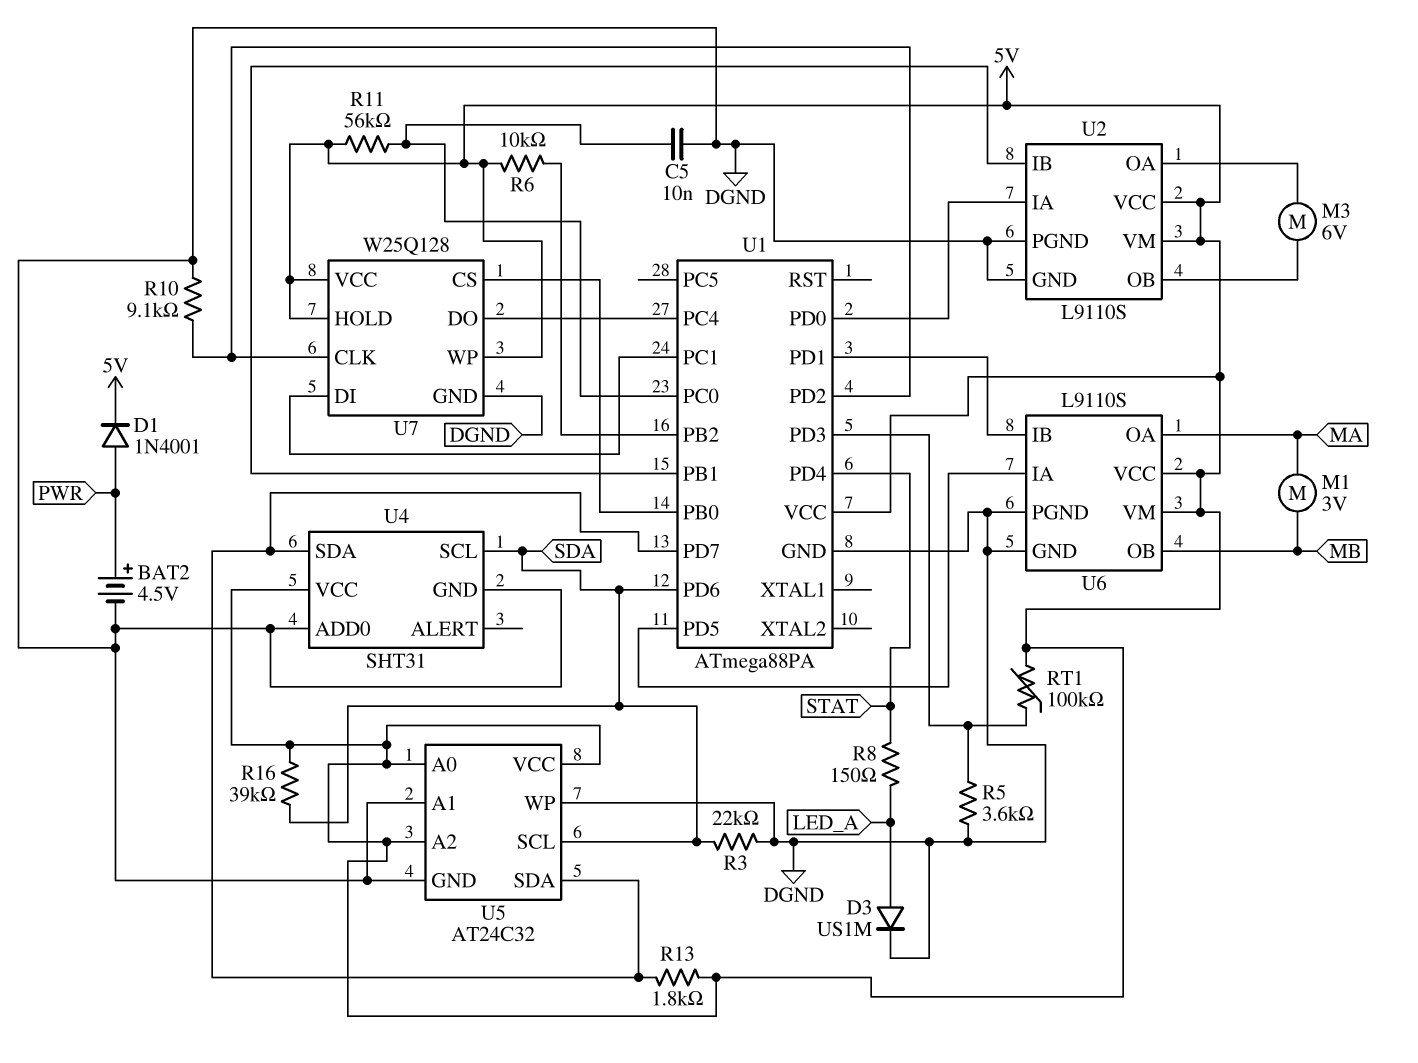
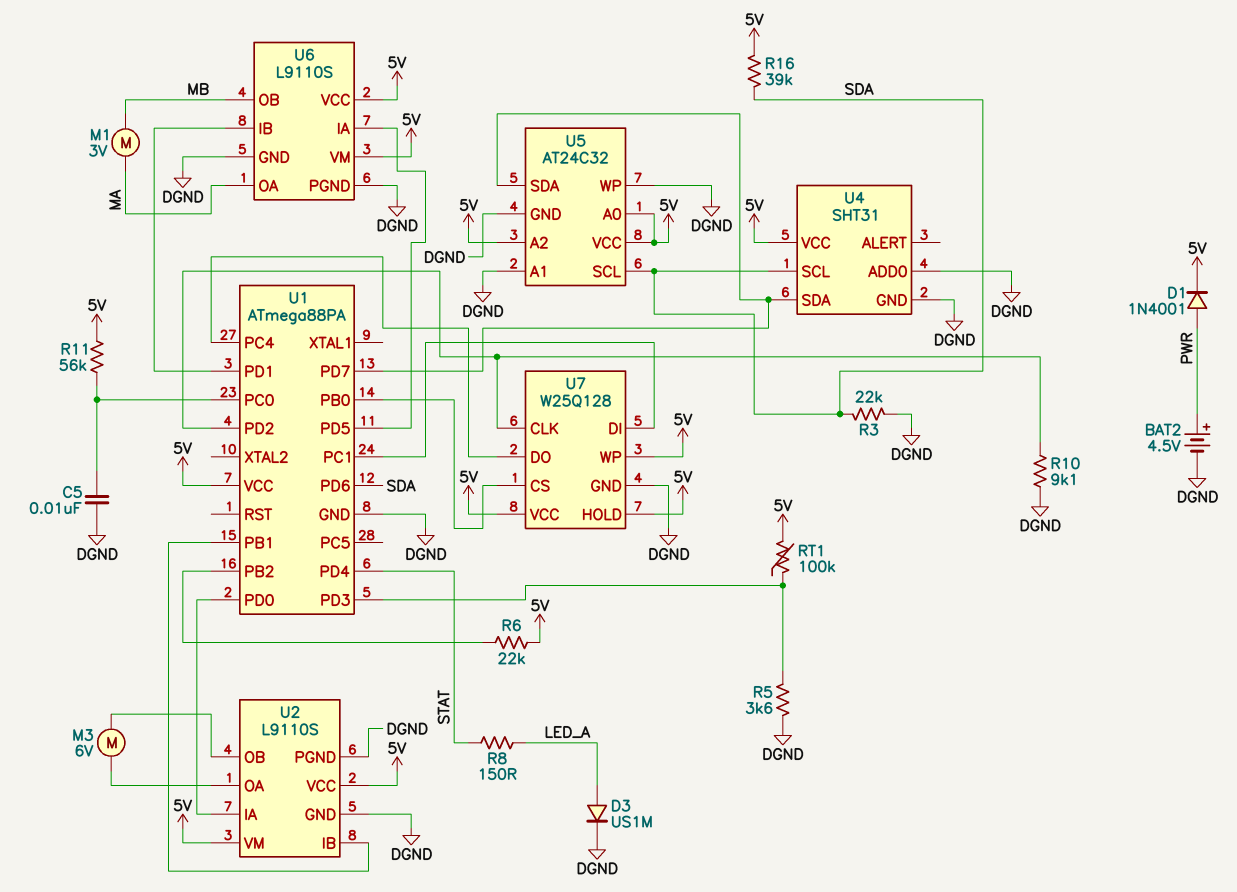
R6: 10k (5V, U1/PB2) -> 22k (5V, U1/PB2)
R13: 1.8k (5V, U1/PD7) -> none

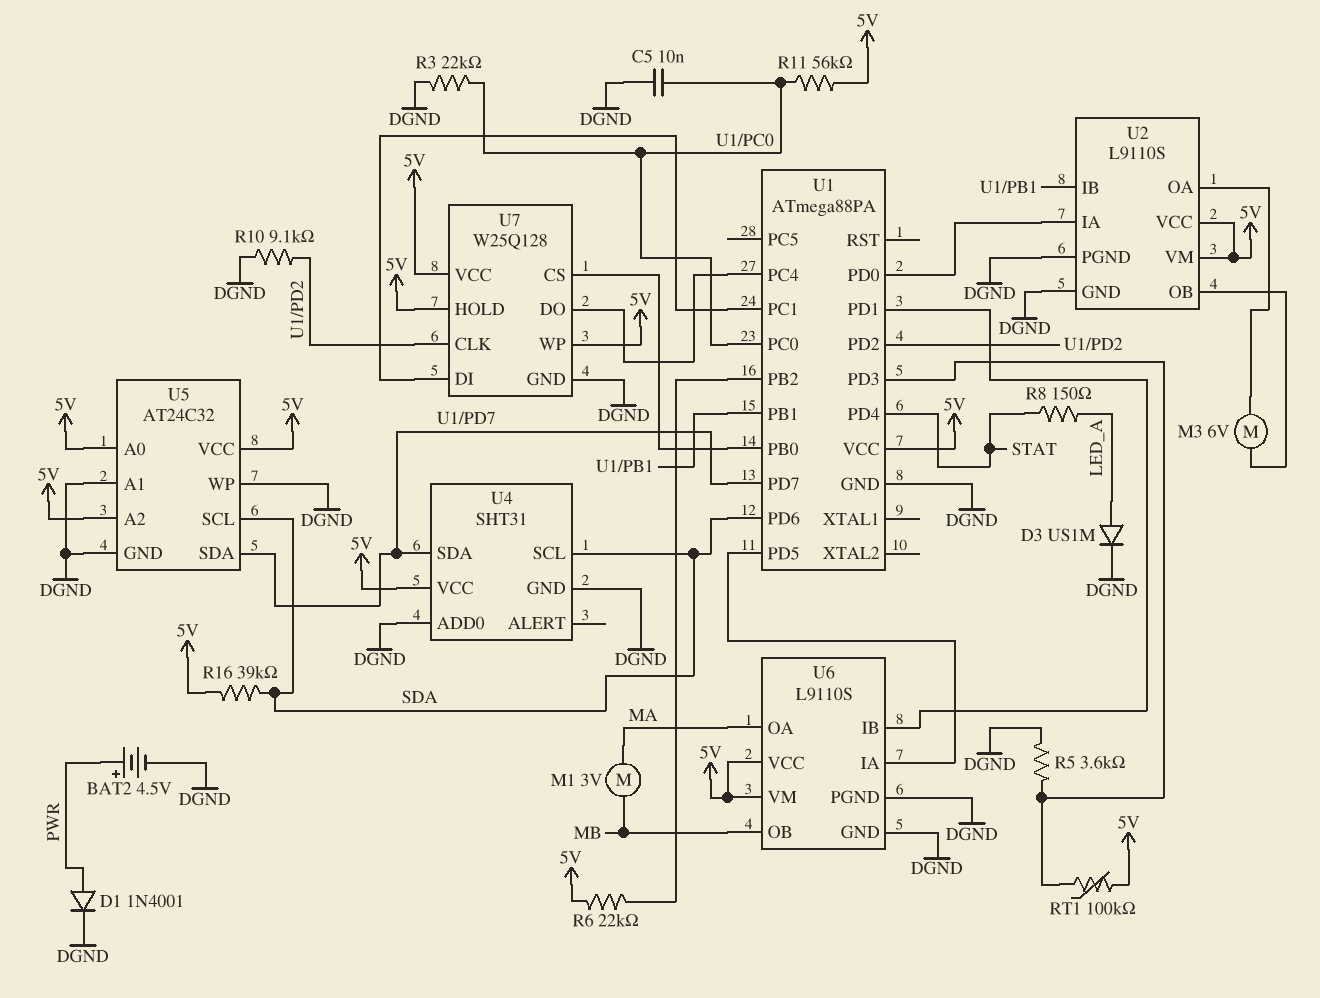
D1: diode 1N4001 (A PWR, K 5V) -> diode 1N4001 (A PWR, K DGND)
R3: 22k (DGND, SDA) -> 22k (DGND, U1/PC0)

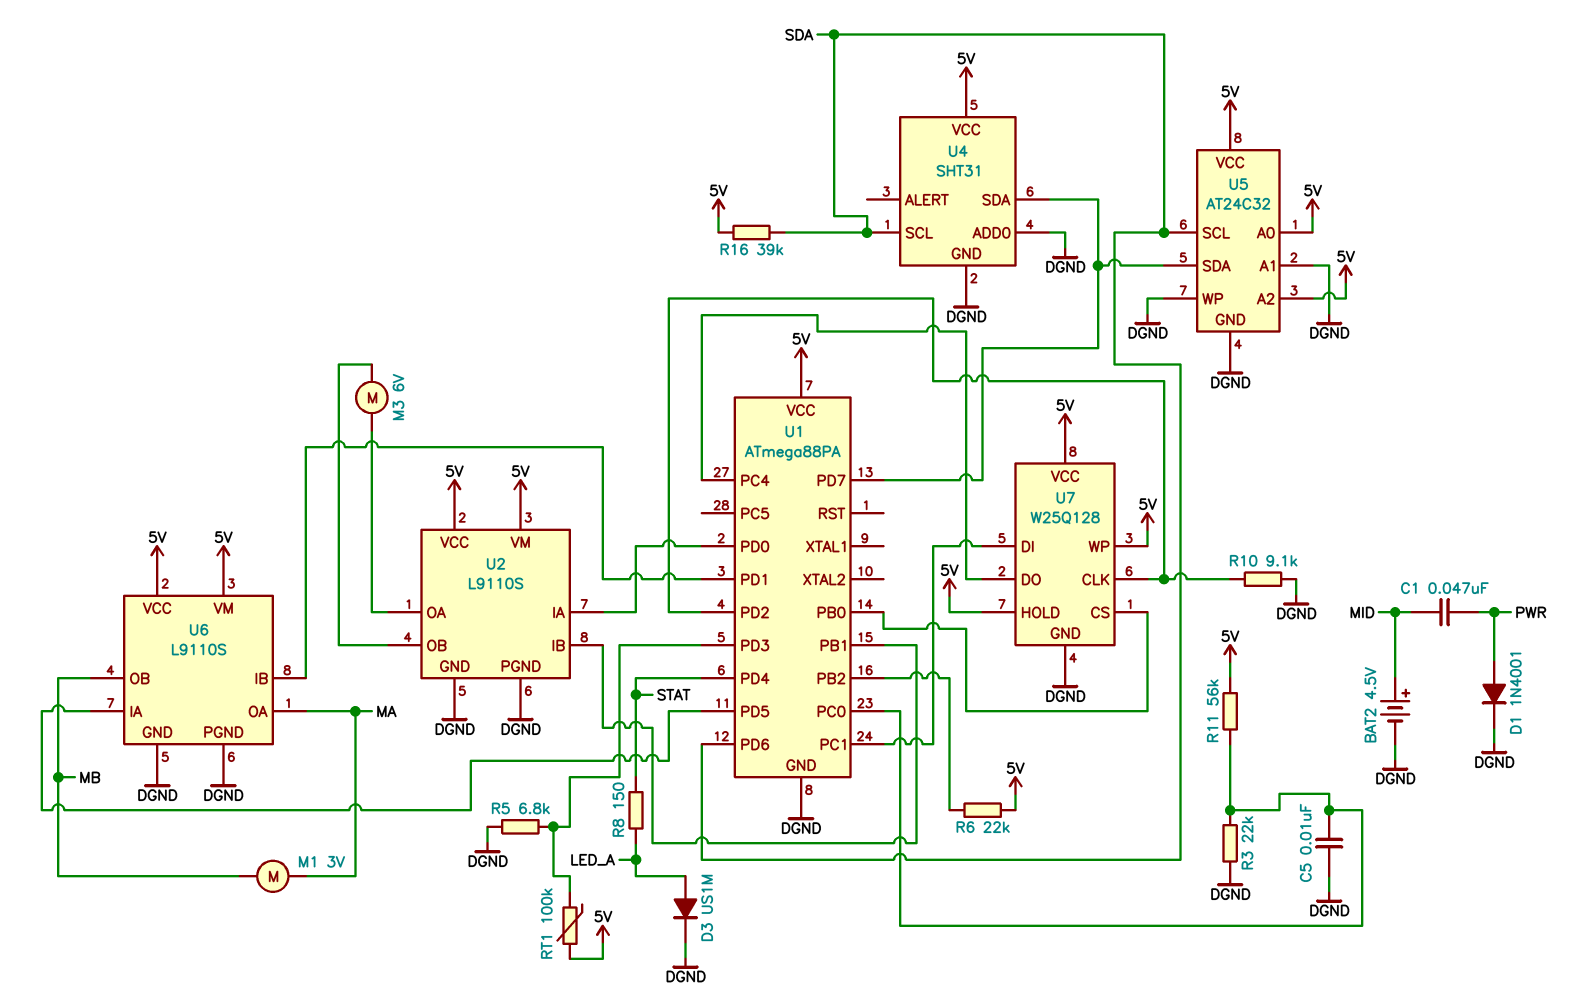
BAT2: 4.5V (plus PWR, minus DGND) -> 4.5V (plus MID, minus DGND)
C1: none -> 47nF (MID, PWR)
R5: 3.6k (DGND, U1/PD3) -> 6.8k (DGND, U1/PD3)

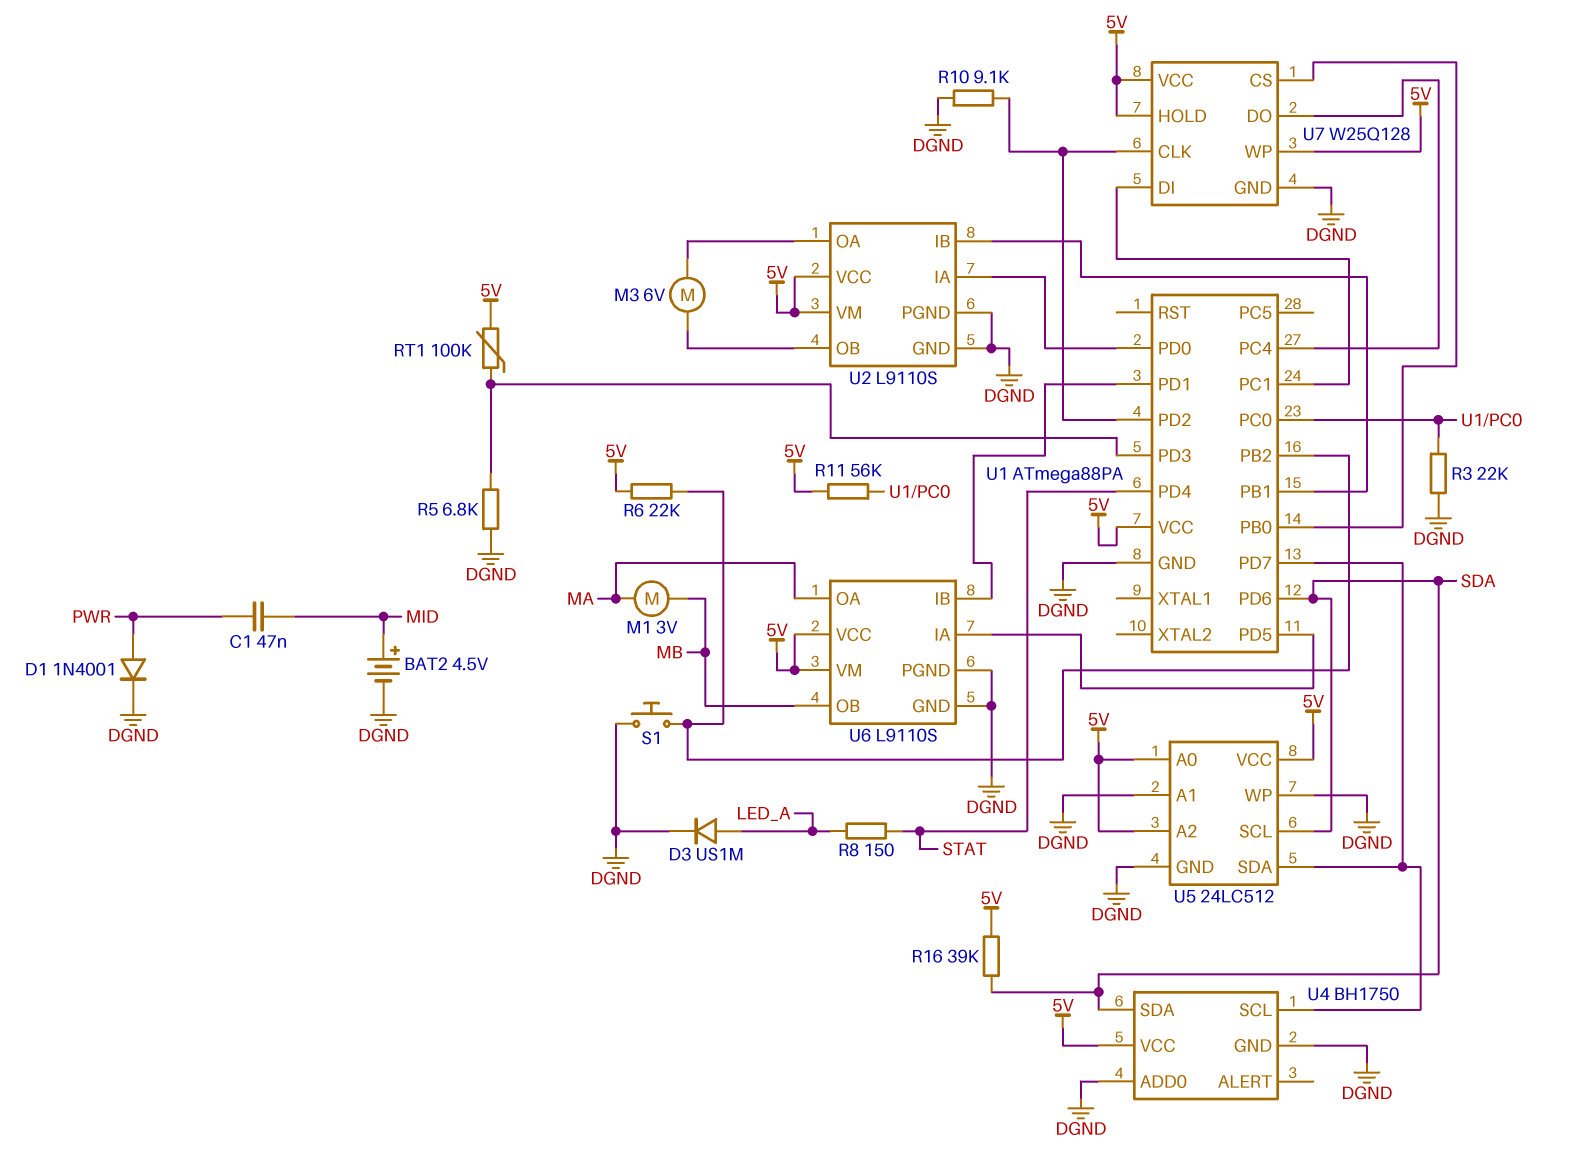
C5: 10nF (DGND, U1/PC0) -> none
S1: none -> button (DGND, U1/PB2)
U4: SHT31 -> BH1750
U4 pin SCL: SDA -> U1/PD7
U4 pin SDA: U1/PD7 -> SDA
U5: AT24C32 -> 24LC512

